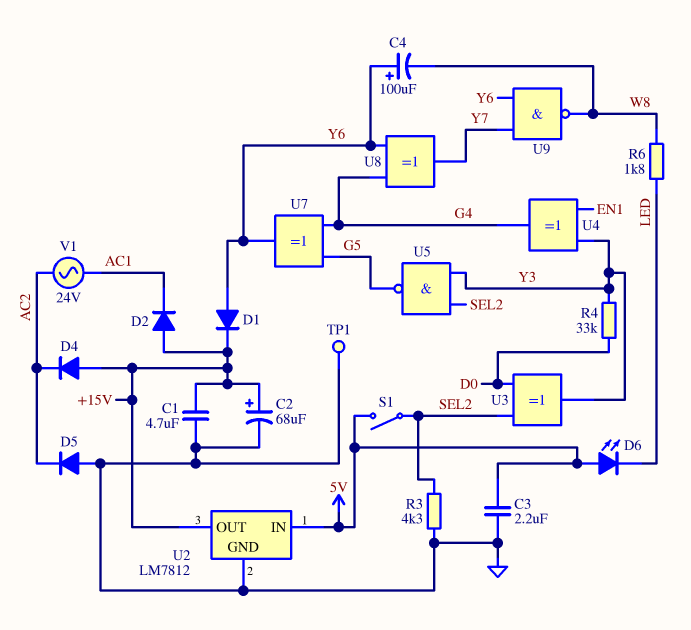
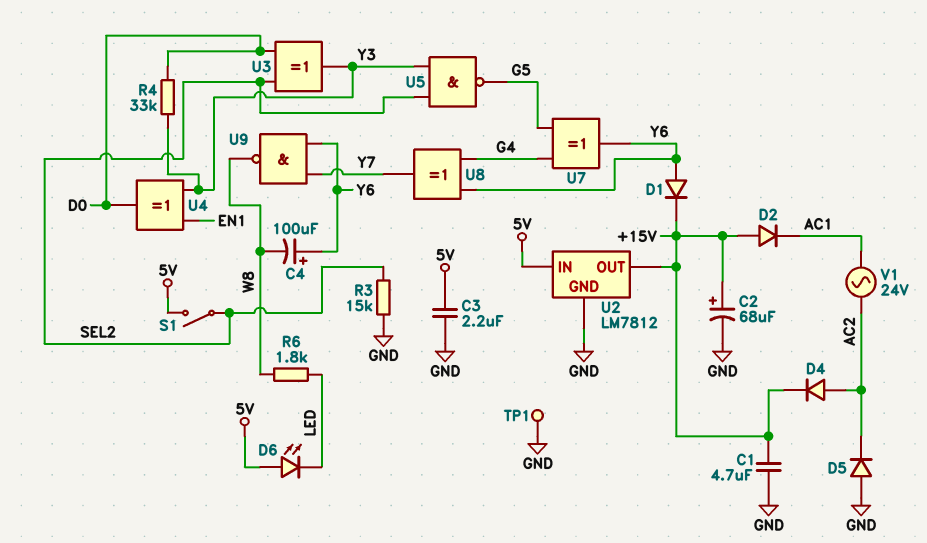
D4: diode (A +15V, K AC2) -> diode (A AC2, K +15V)
R3: 4.3k (GND, SEL2) -> 15k (GND, SEL2)
U4: XOR (in EN1, in Y3, out G4) -> XOR (in EN1, in Y3, out D0)

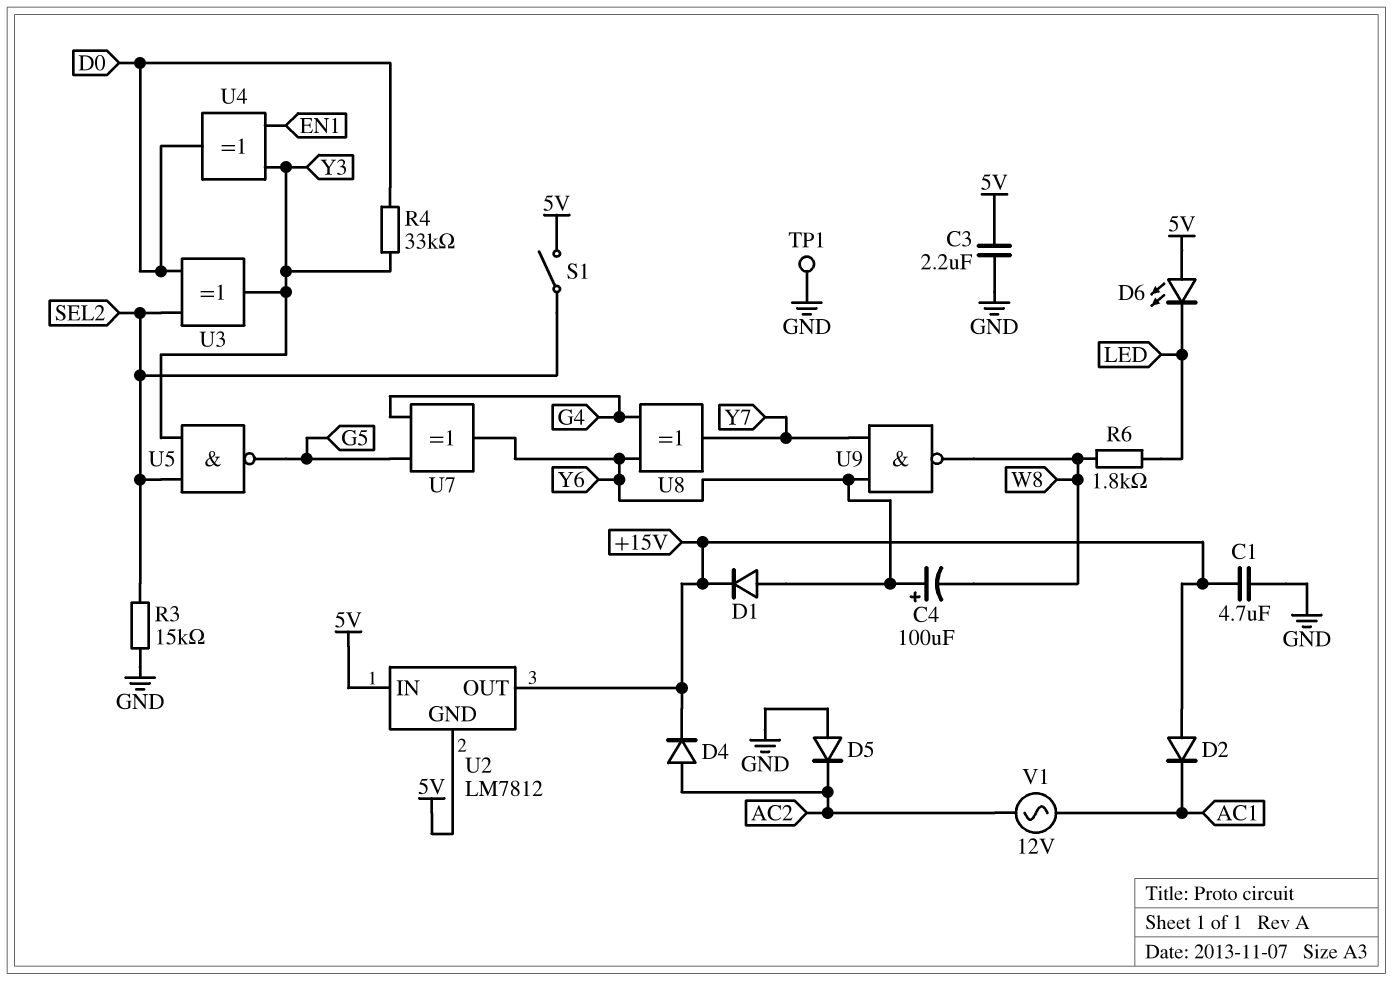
C2: 68uF (plus +15V, minus GND) -> none
U2 pin GND: GND -> 5V
V1: AC 24V (AC1, AC2) -> AC 12V (AC1, AC2)

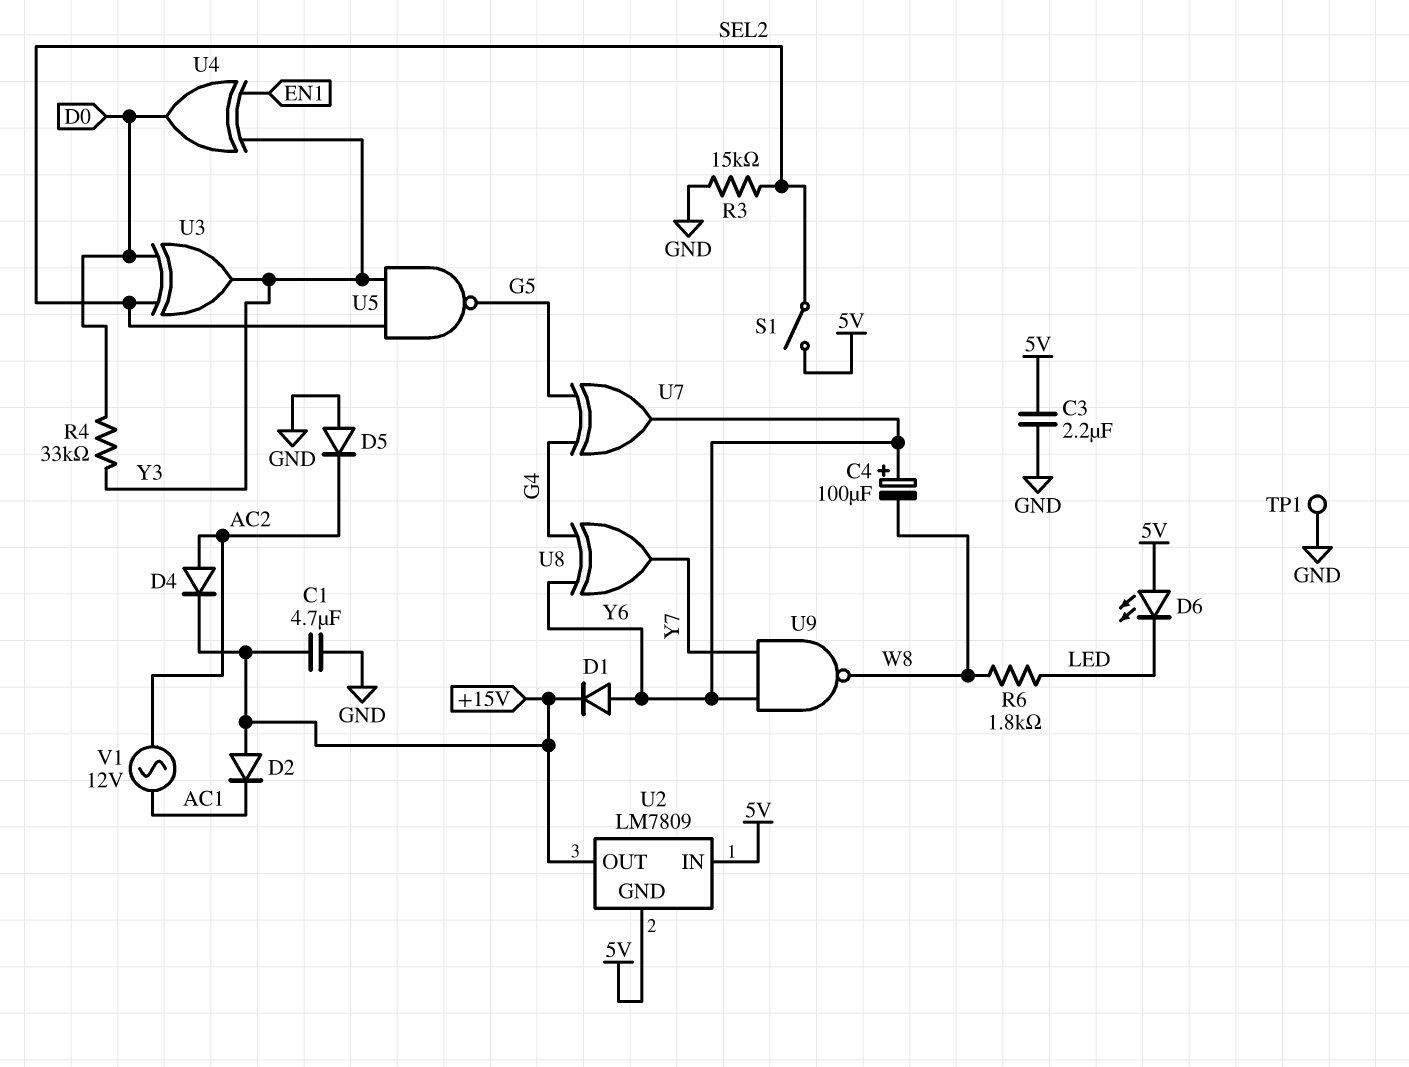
U2: LM7812 -> LM7809

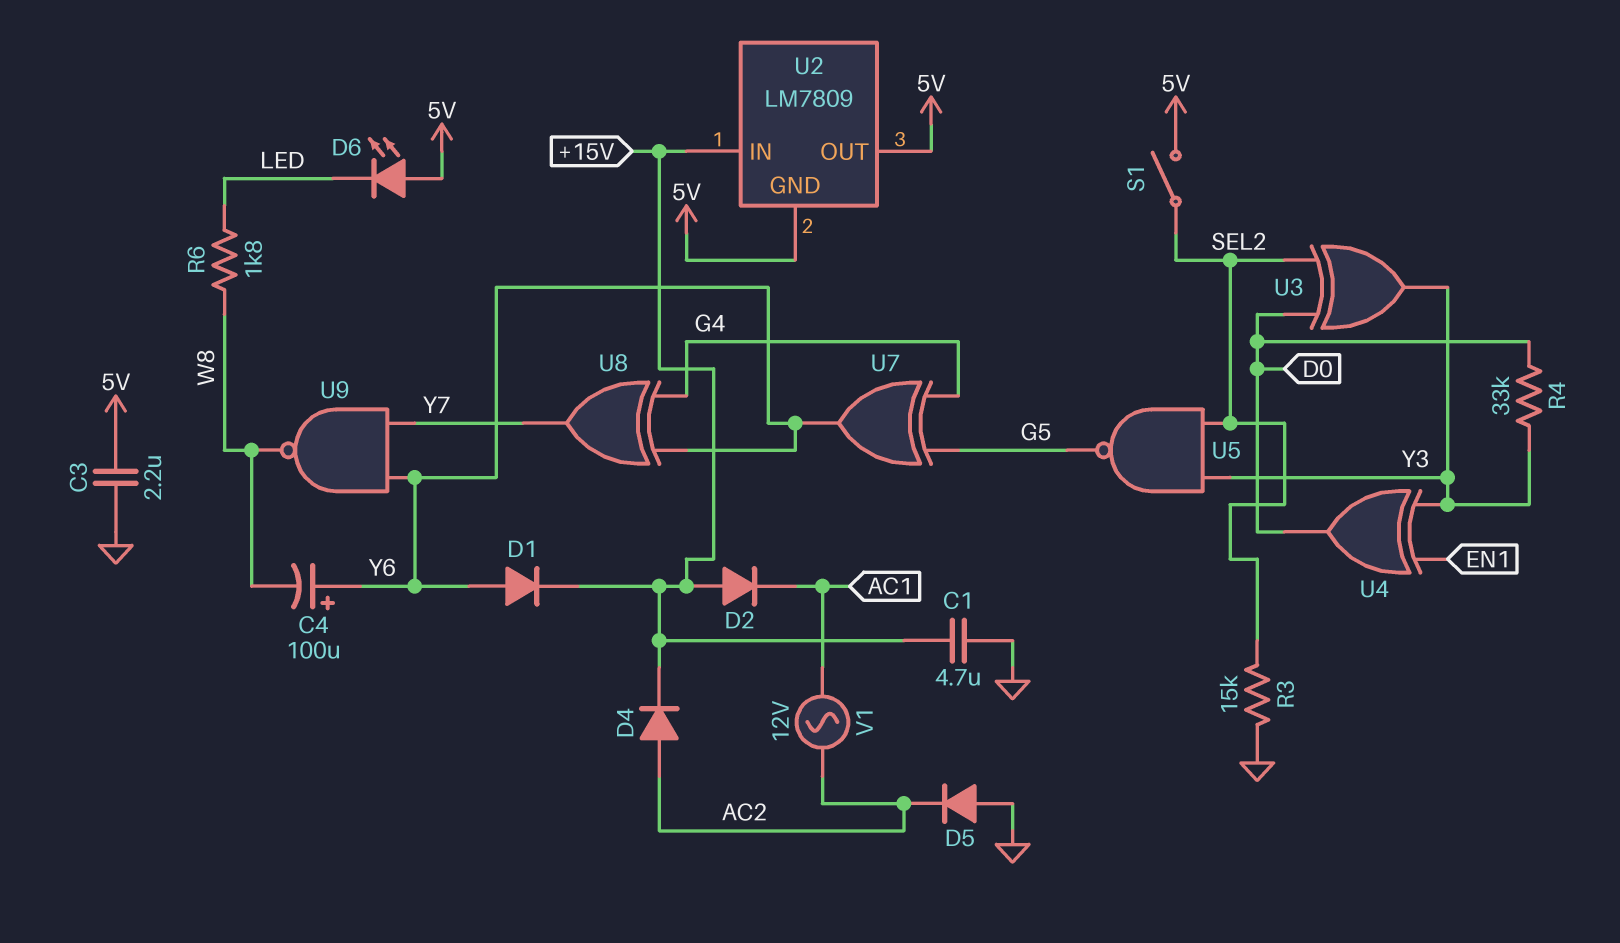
TP1: test point (GND) -> none
U2 pin IN: 5V -> +15V
U2 pin OUT: +15V -> 5V

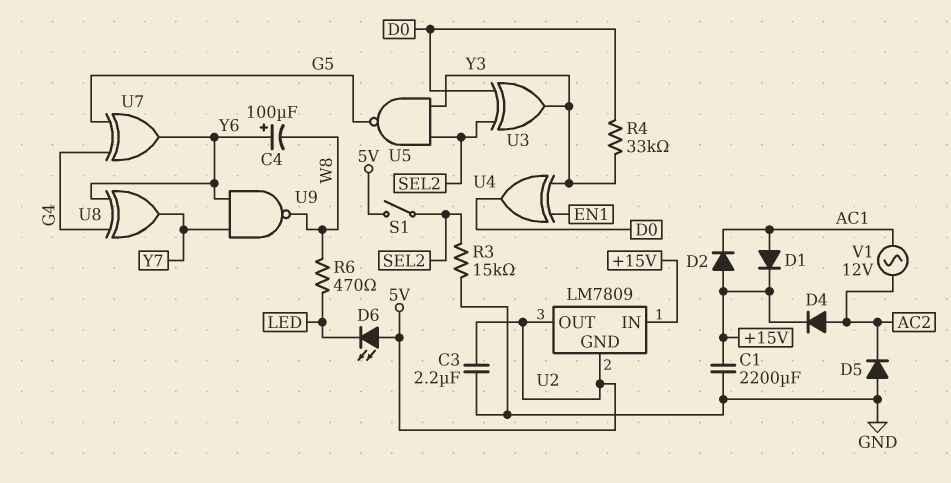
C1: 4.7uF (+15V, GND) -> 2200uF (+15V, GND)
D1: diode (A Y6, K +15V) -> diode (A AC1, K +15V)
R6: 1.8k (LED, W8) -> 470 (LED, W8)

